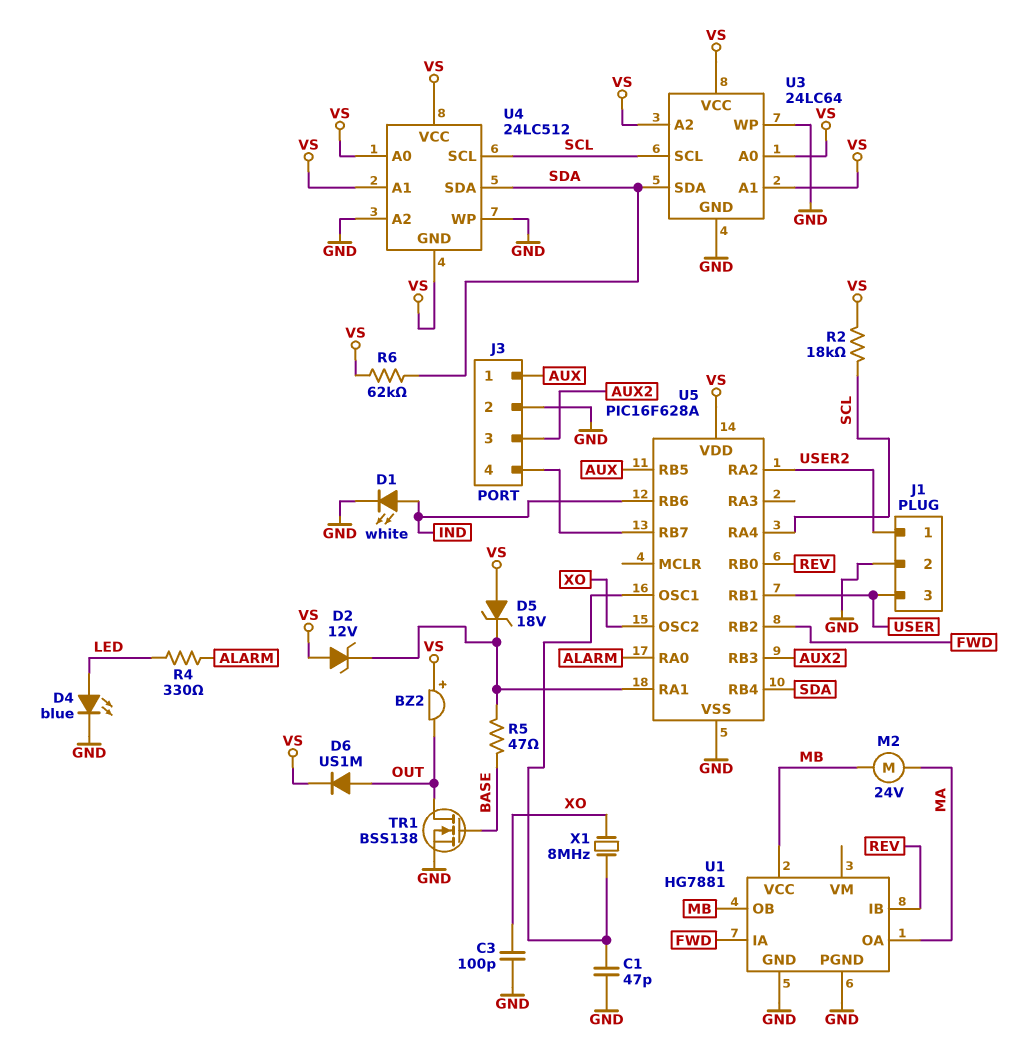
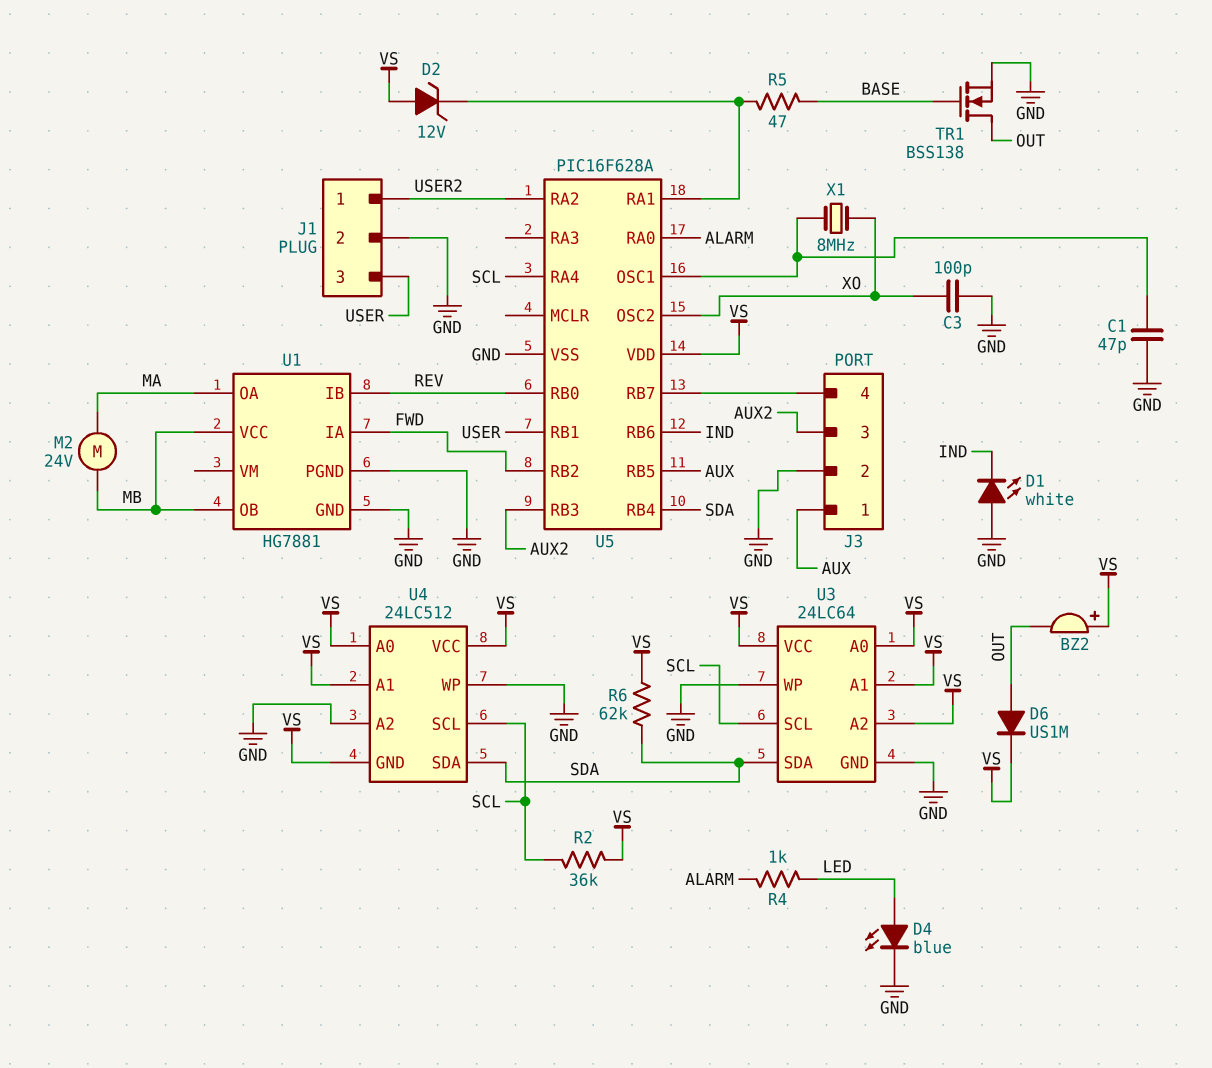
D1: LED white (A IND, K GND) -> LED white (A GND, K IND)
D5: zener 18V (A VS, K U5/RA1) -> none
R2: 18k (SCL, VS) -> 36k (SCL, VS)
R4: 330 (ALARM, LED) -> 1k (ALARM, LED)

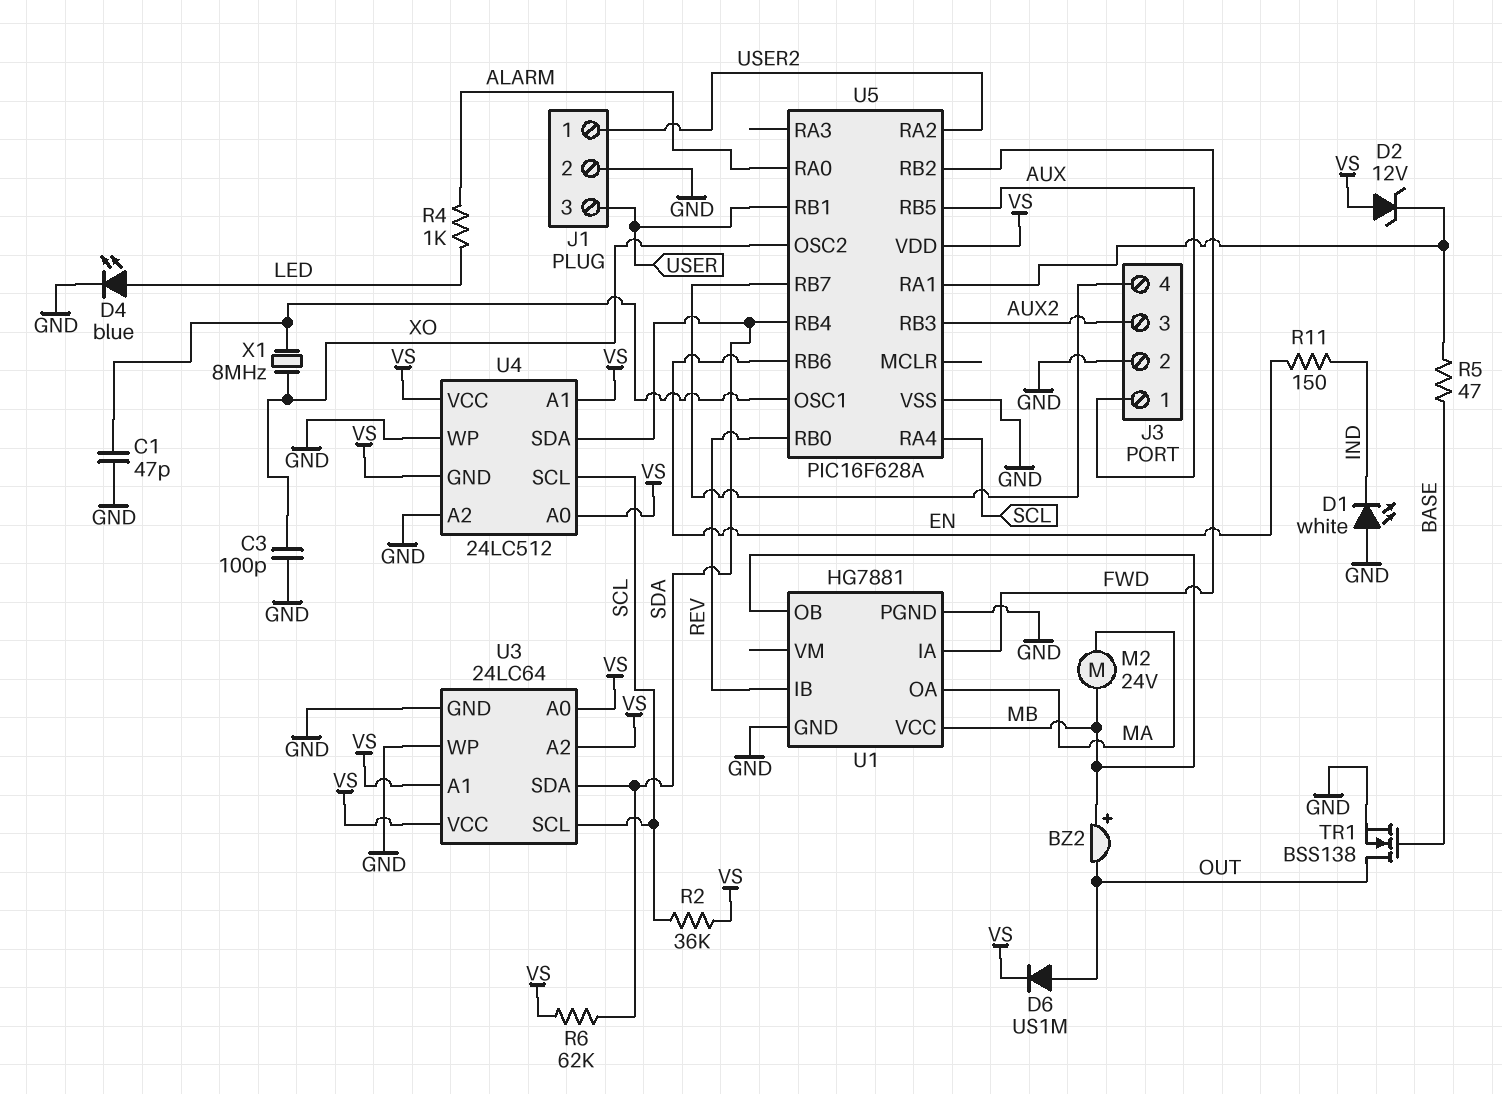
BZ2: buzzer (plus VS, minus OUT) -> buzzer (plus MB, minus OUT)
R11: none -> 150 (EN, IND)
U5 pin RB6: IND -> EN

